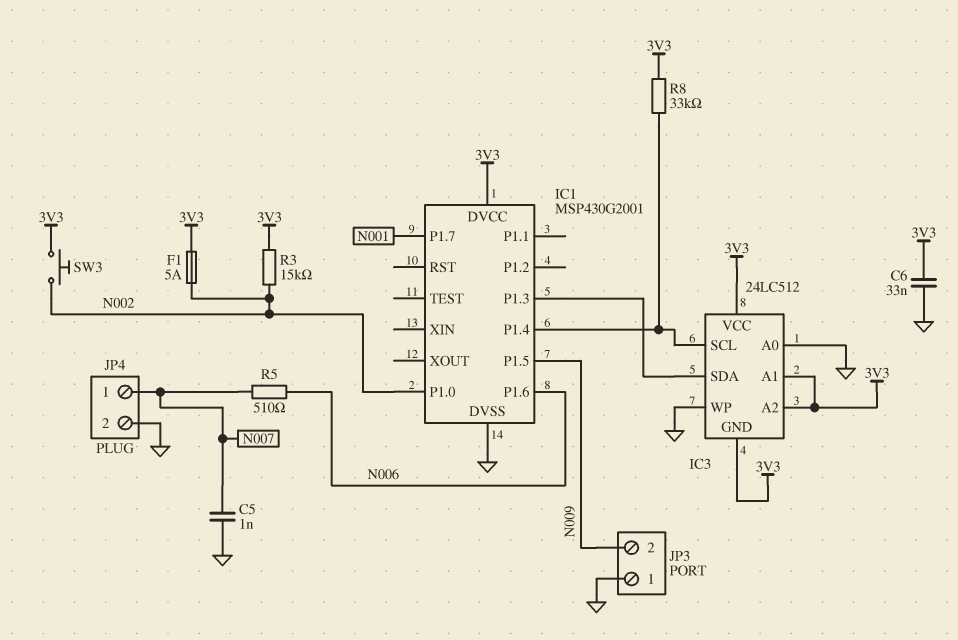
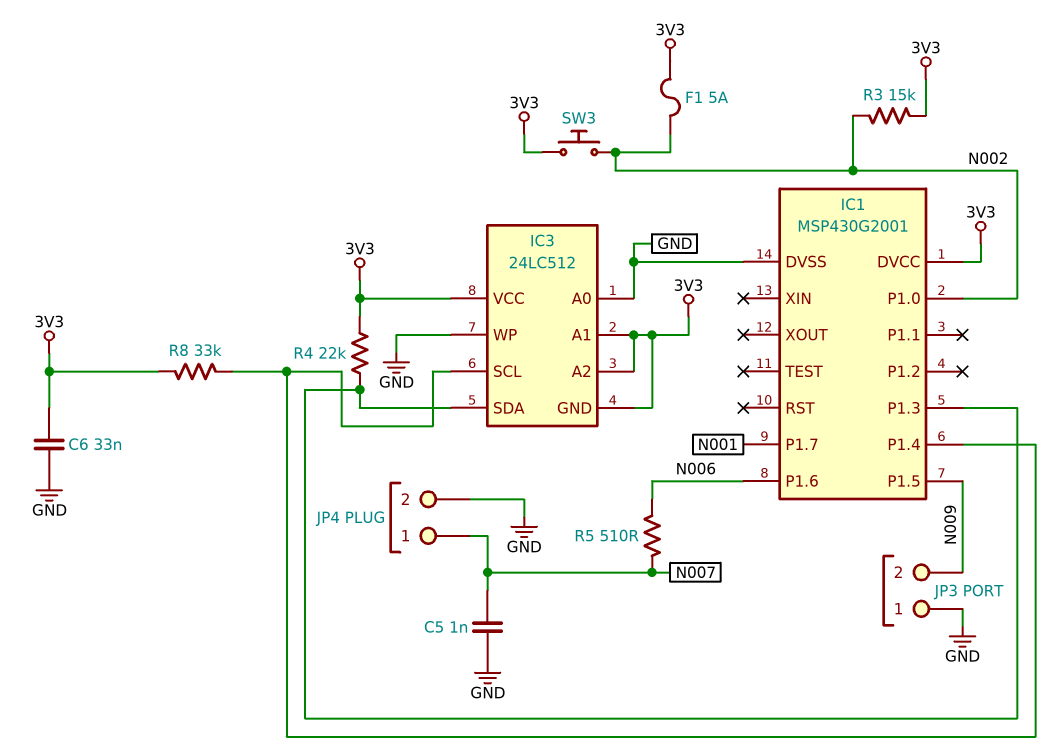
R4: none -> 22k (3V3, IC1/P1.3)

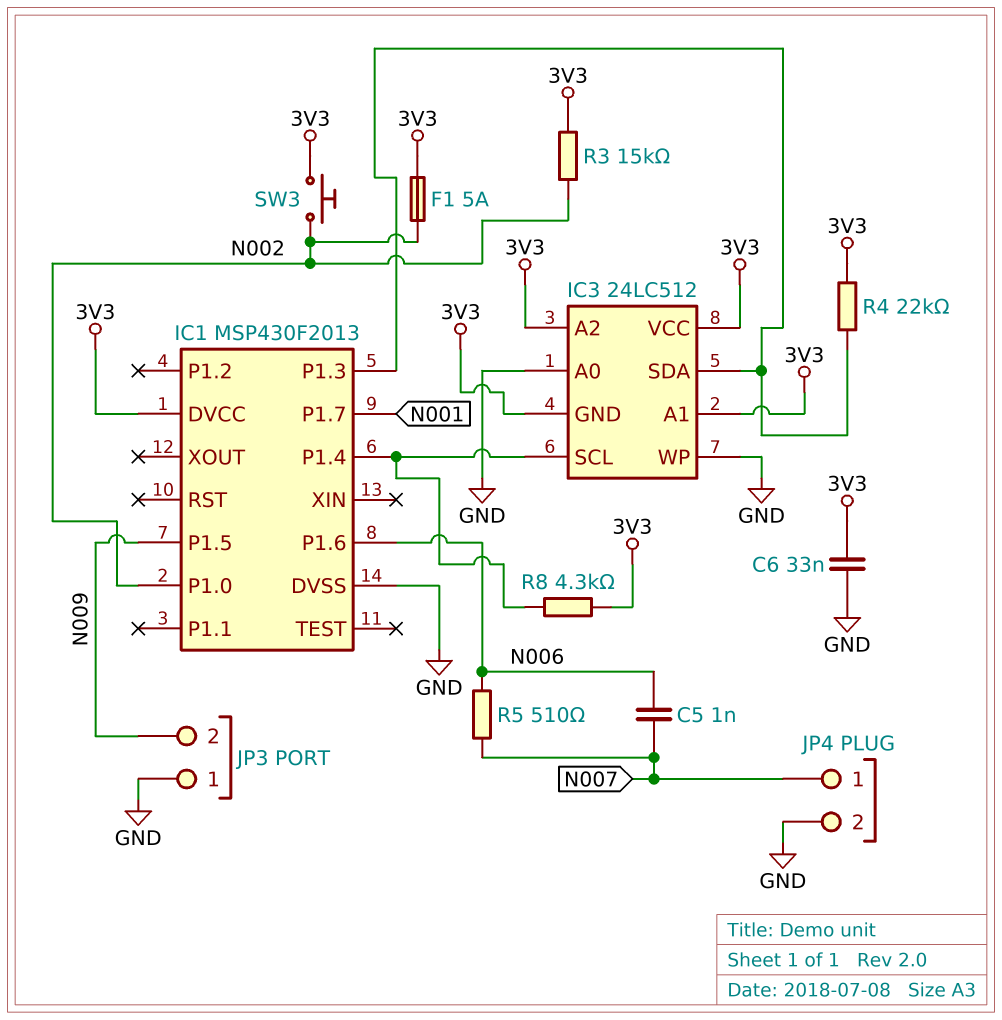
C5: 1nF (GND, N007) -> 1nF (N006, N007)
IC1: MSP430G2001 -> MSP430F2013
R8: 33k (3V3, IC1/P1.4) -> 4.3k (3V3, IC1/P1.4)

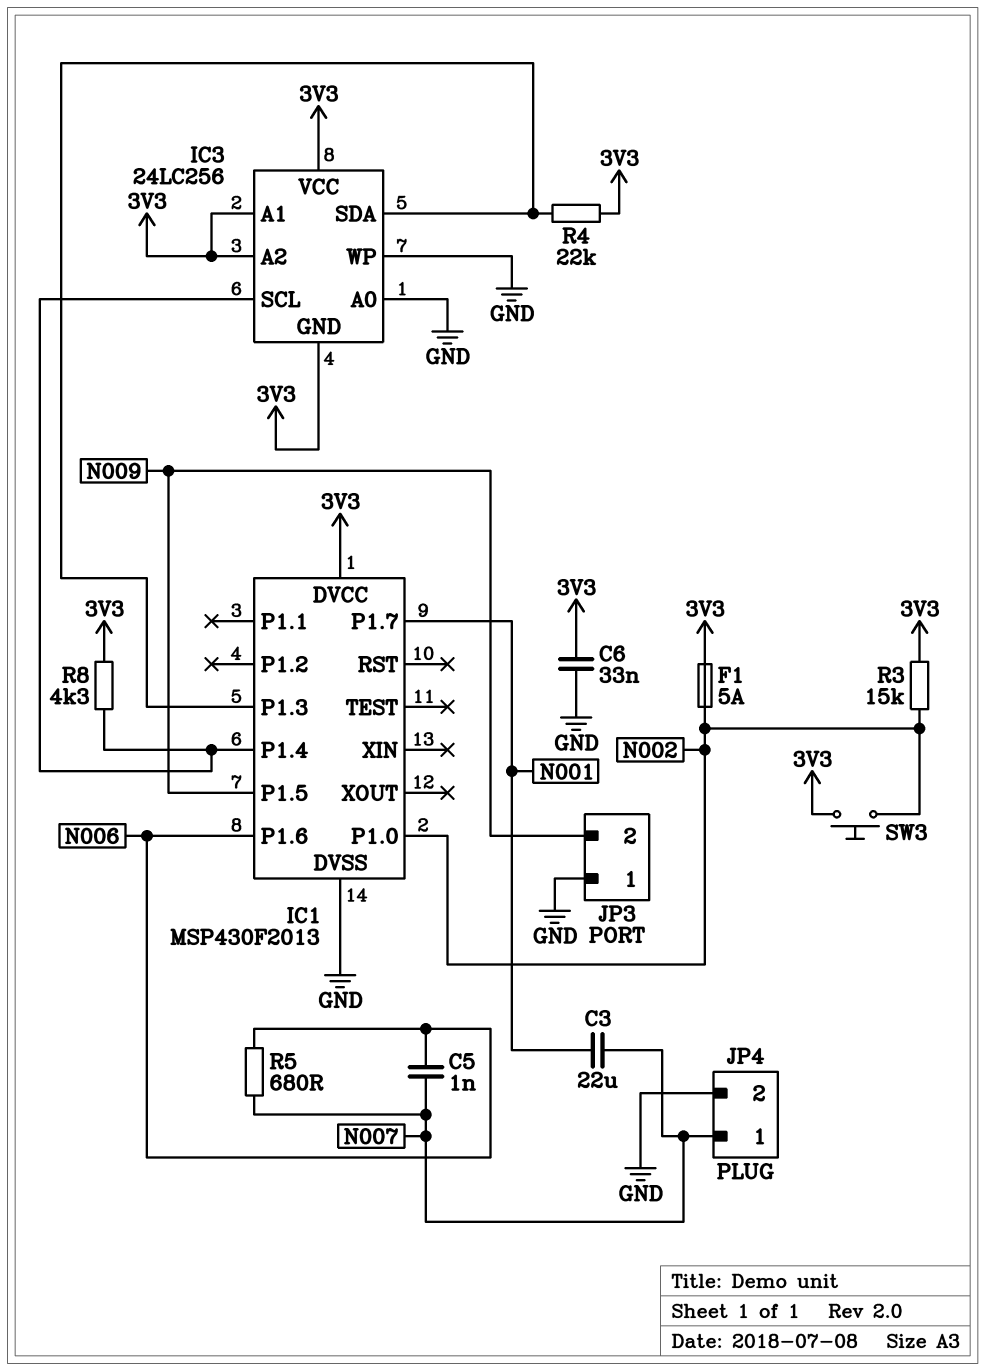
C3: none -> 22uF (N001, N007)
IC3: 24LC512 -> 24LC256
R5: 510 (N006, N007) -> 680 (N006, N007)

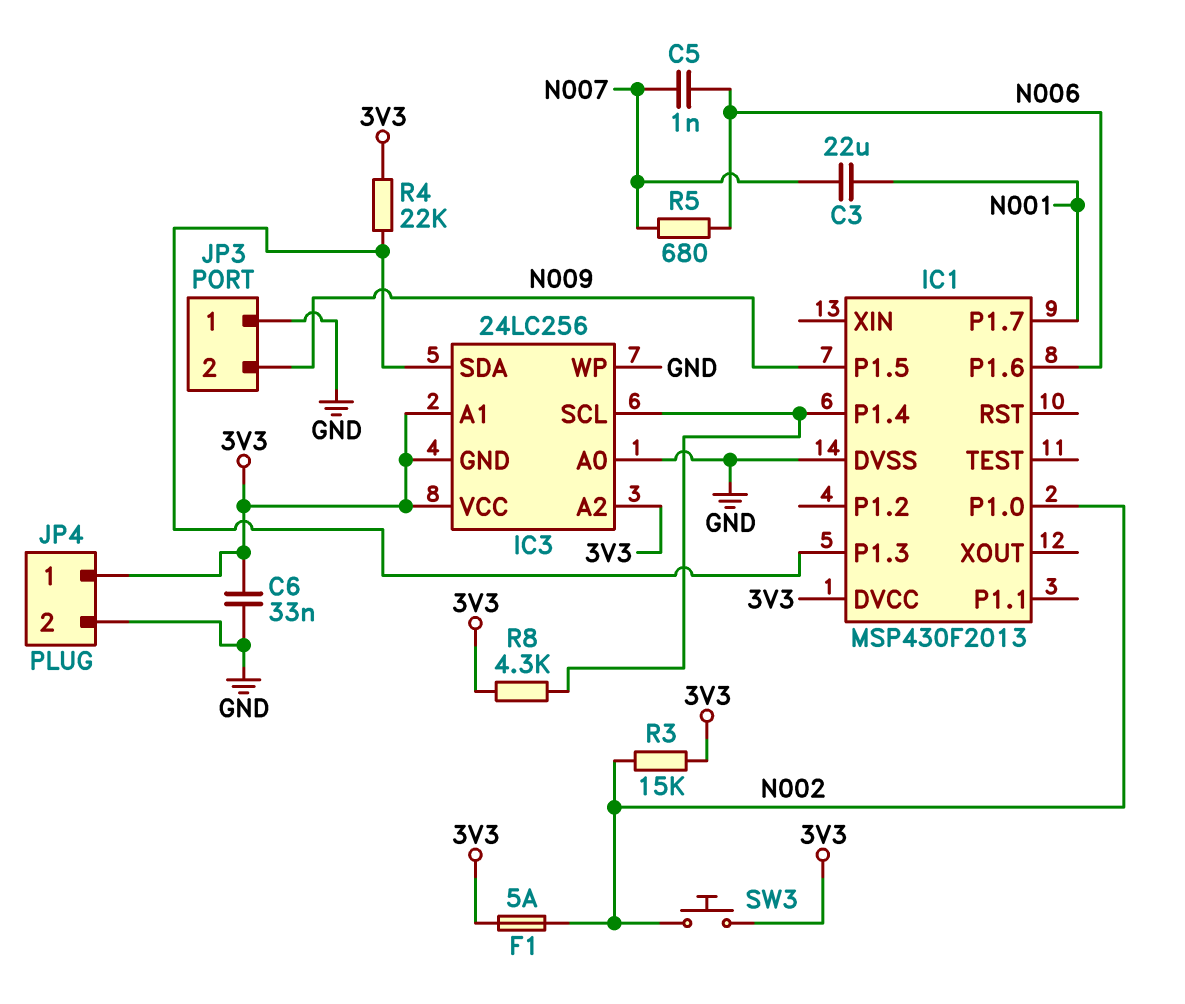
JP4 pin 1: N007 -> 3V3

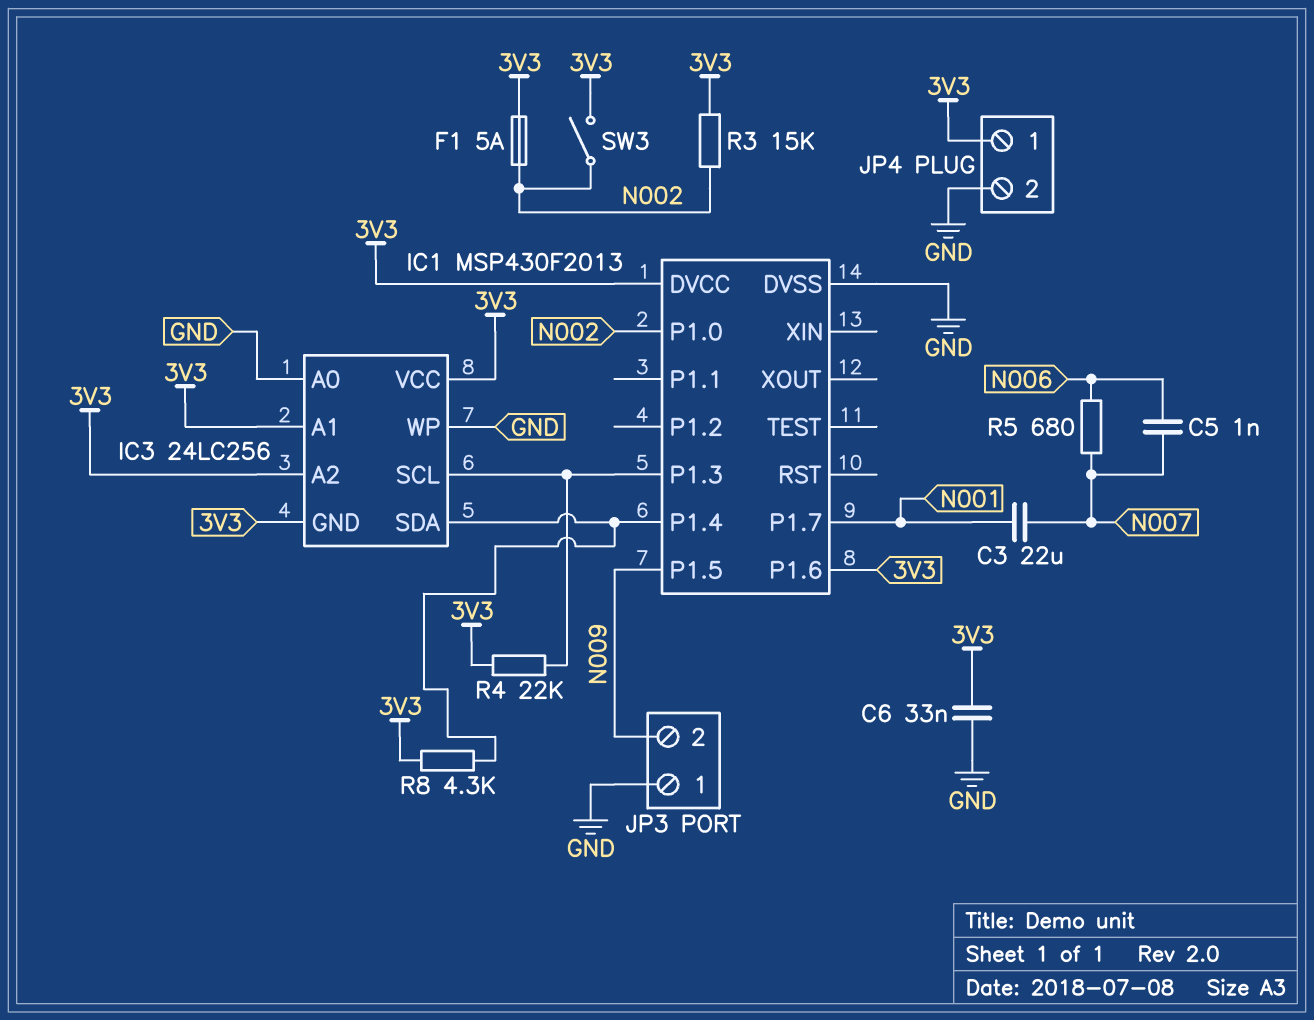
IC1 pin P1.6: N006 -> 3V3
IC3 pin SCL: IC1/P1.4 -> IC1/P1.3
IC3 pin SDA: IC1/P1.3 -> IC1/P1.4
SW3: button (3V3, N002) -> switch (3V3, N002)

